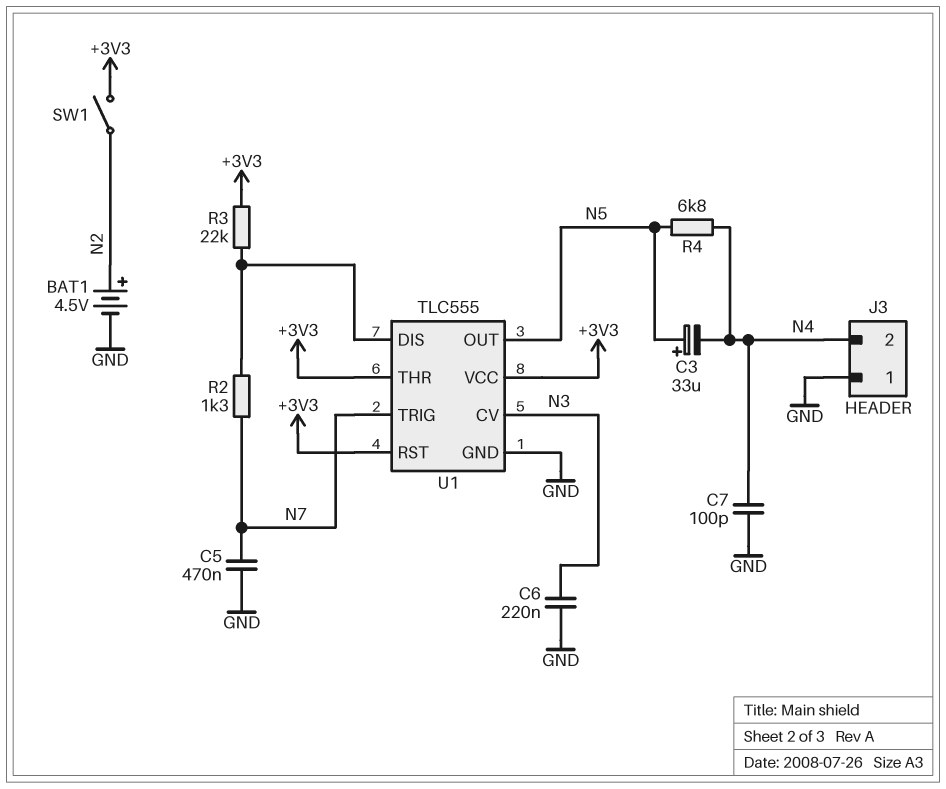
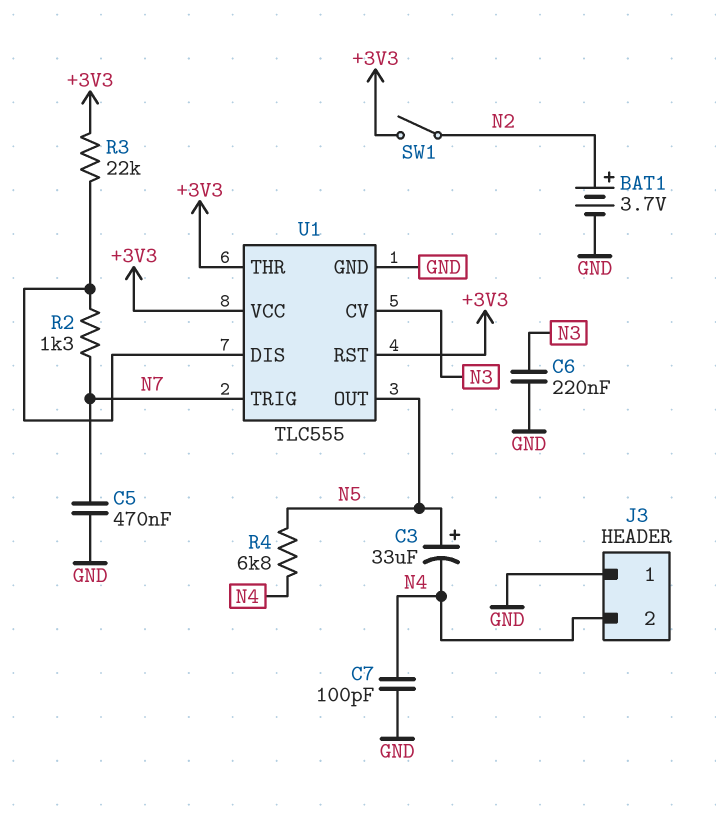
BAT1: 4.5V (plus N2, minus GND) -> 3.7V (plus N2, minus GND)

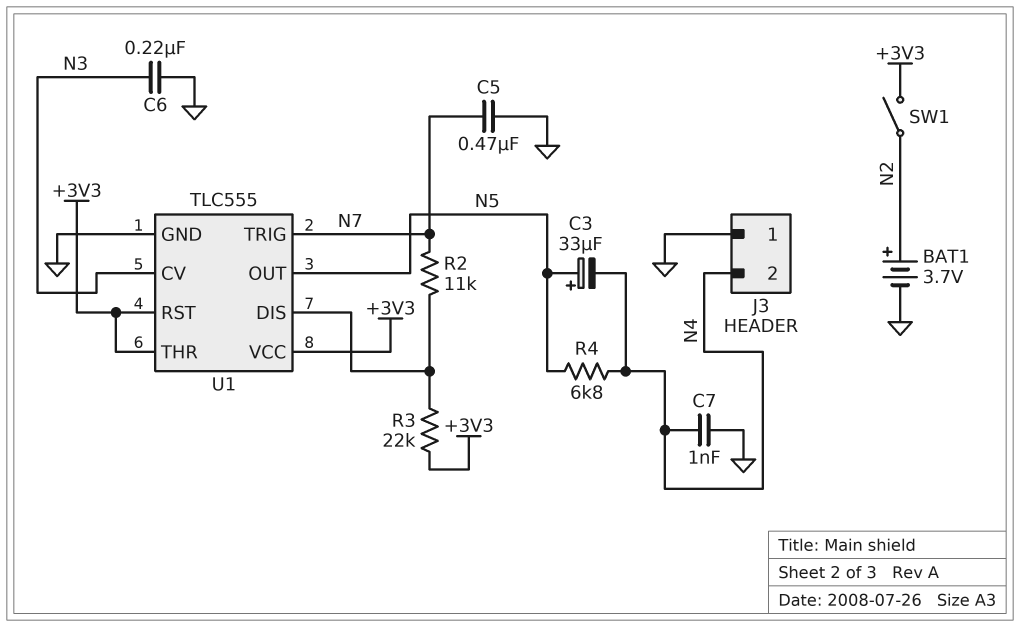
C7: 100pF (GND, N4) -> 1nF (GND, N4)
R2: 1.3k (N7, U1/DIS) -> 11k (N7, U1/DIS)

